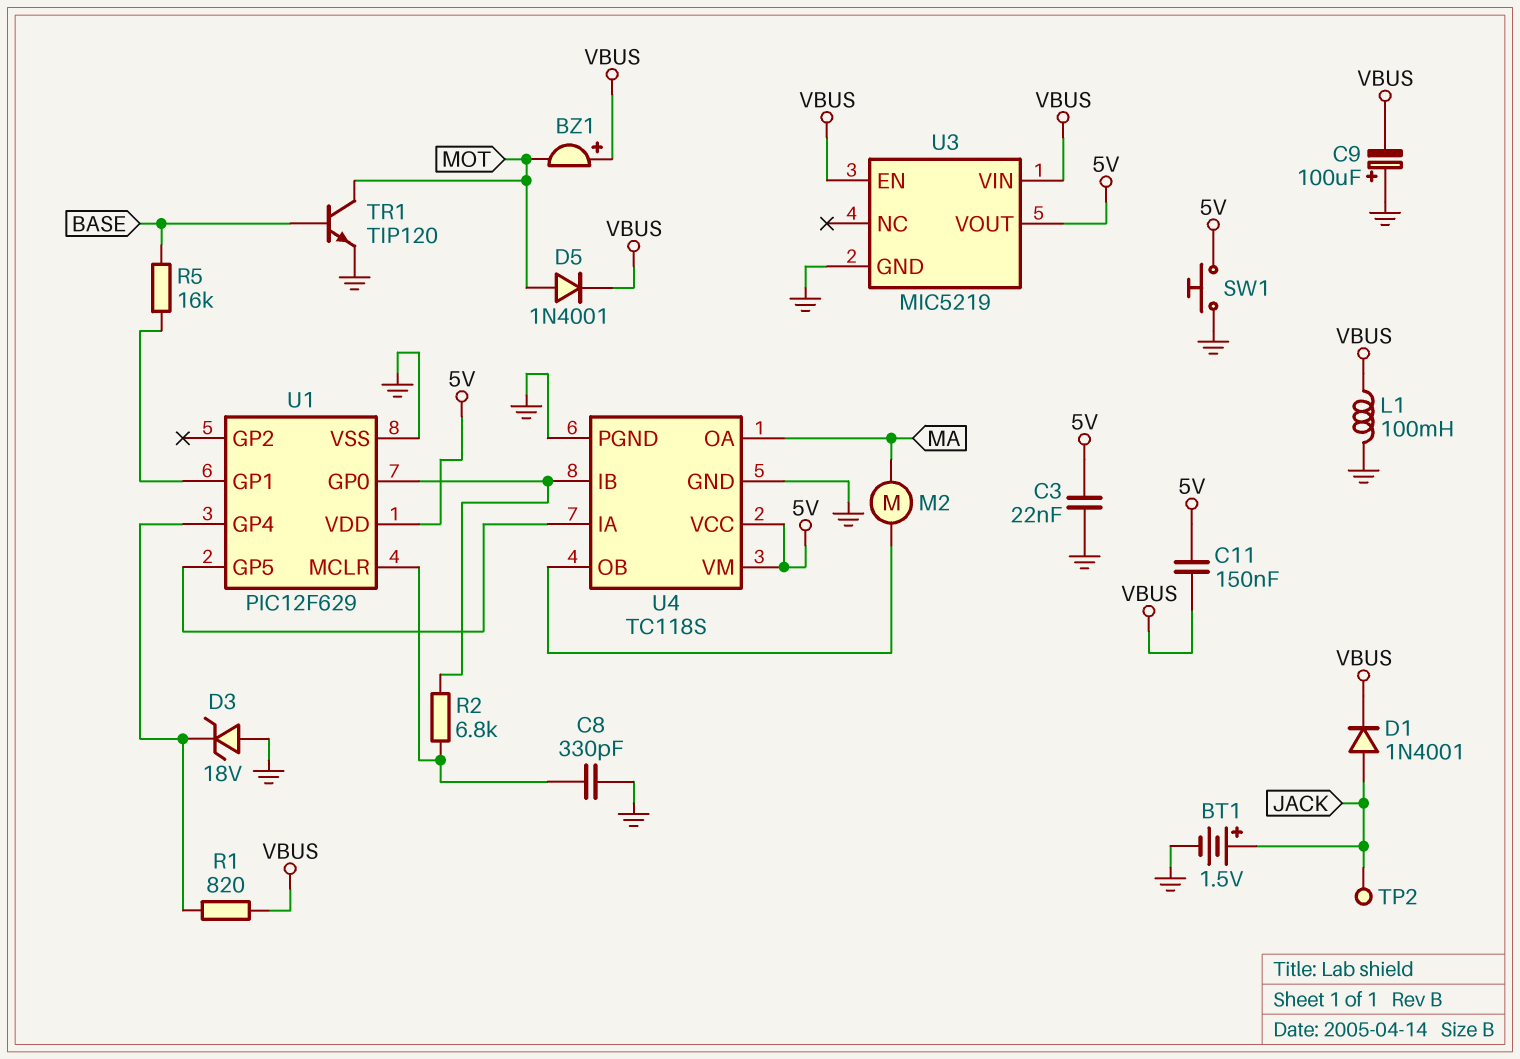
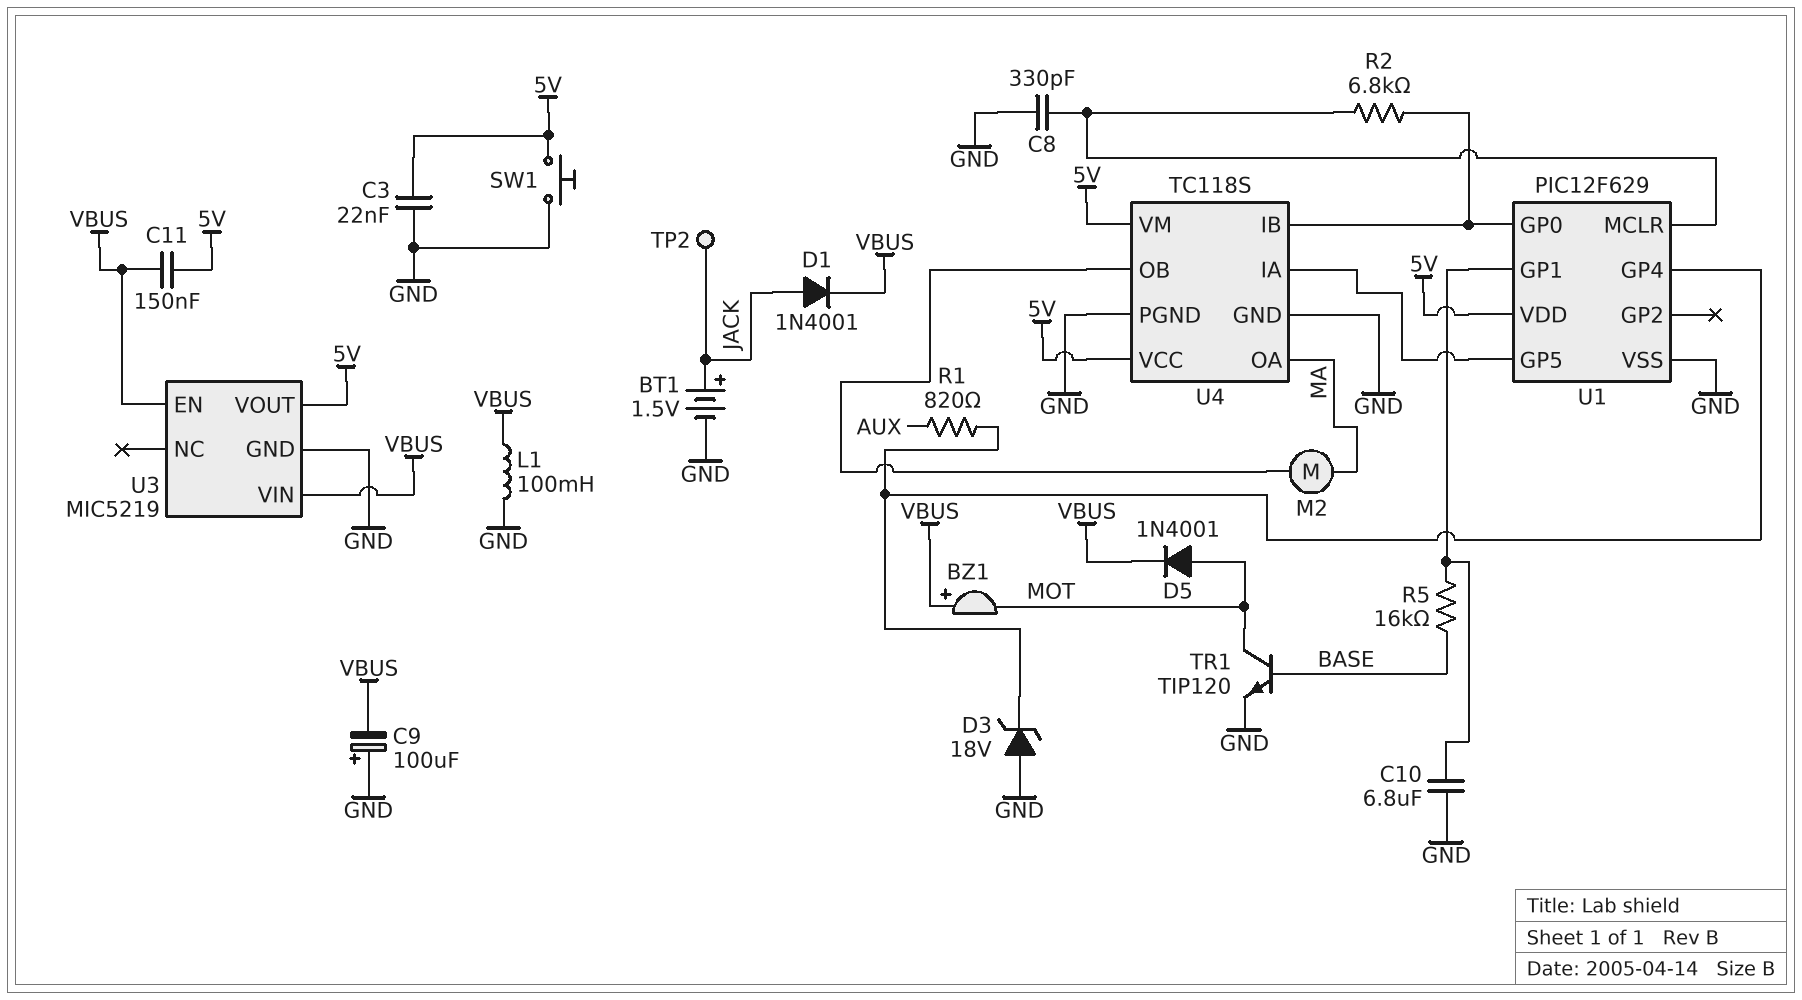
C10: none -> 6.8uF (GND, U1/GP1)
R1: 820 (U1/GP4, VBUS) -> 820 (AUX, U1/GP4)

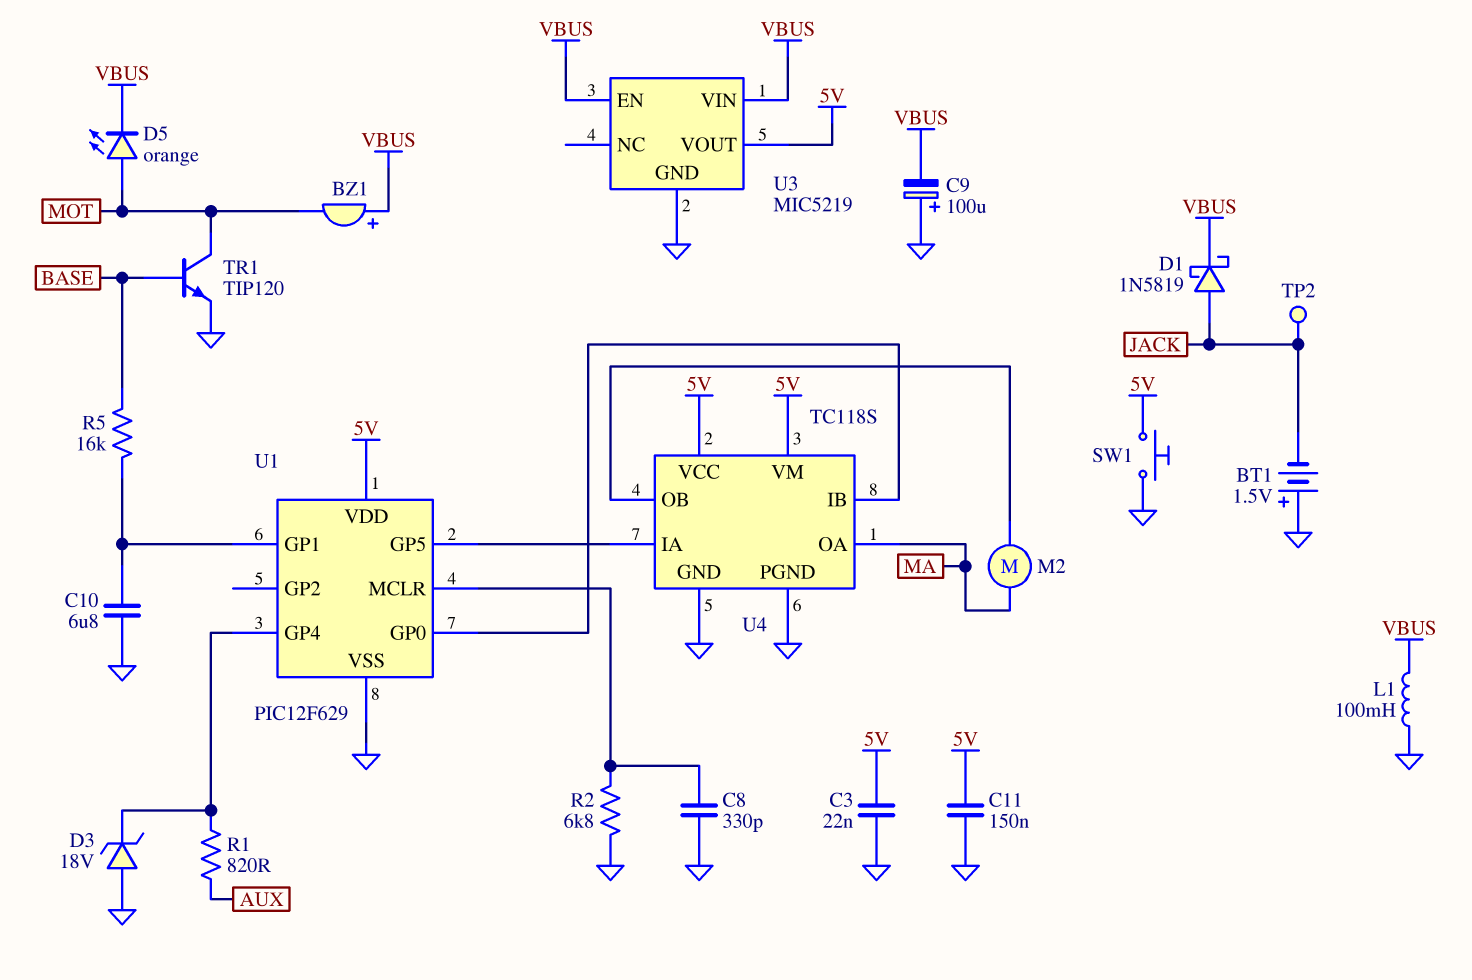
BT1: 1.5V (plus JACK, minus GND) -> 1.5V (plus GND, minus JACK)
C11: 150nF (5V, VBUS) -> 150nF (5V, GND)
D1: diode 1N4001 (A JACK, K VBUS) -> schottky 1N5819 (A JACK, K VBUS)
D5: diode 1N4001 (A MOT, K VBUS) -> LED orange (A MOT, K VBUS)
R2: 6.8k (U1/GP0, U1/MCLR) -> 6.8k (GND, U1/MCLR)

